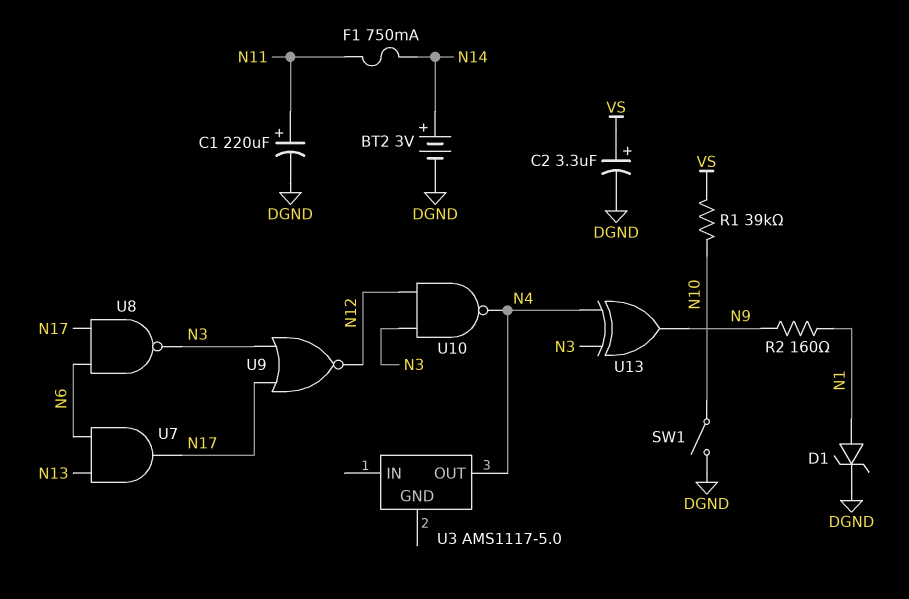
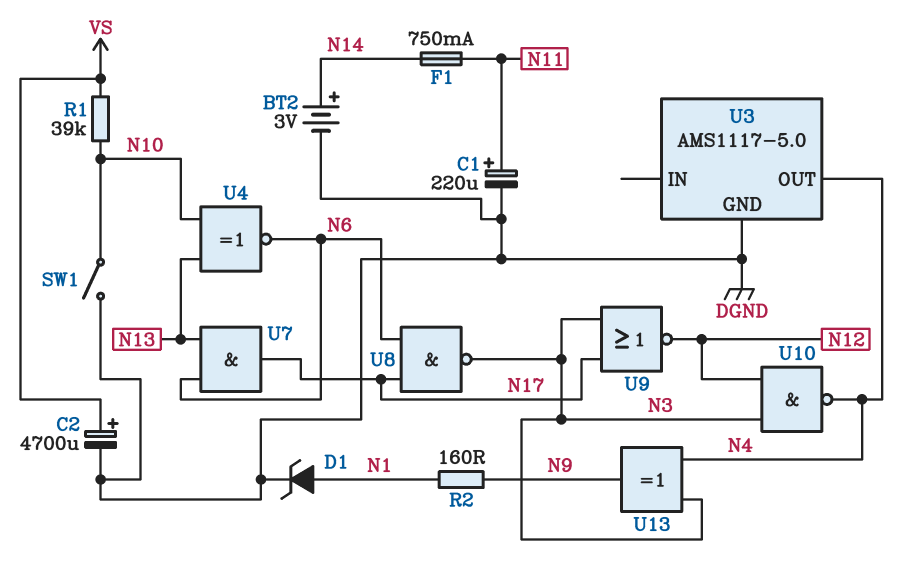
C2: 3.3uF (plus VS, minus DGND) -> 4700uF (plus VS, minus DGND)
U3 pin GND: none -> DGND
U4: none -> XNOR (in N10, in N13, out N6)

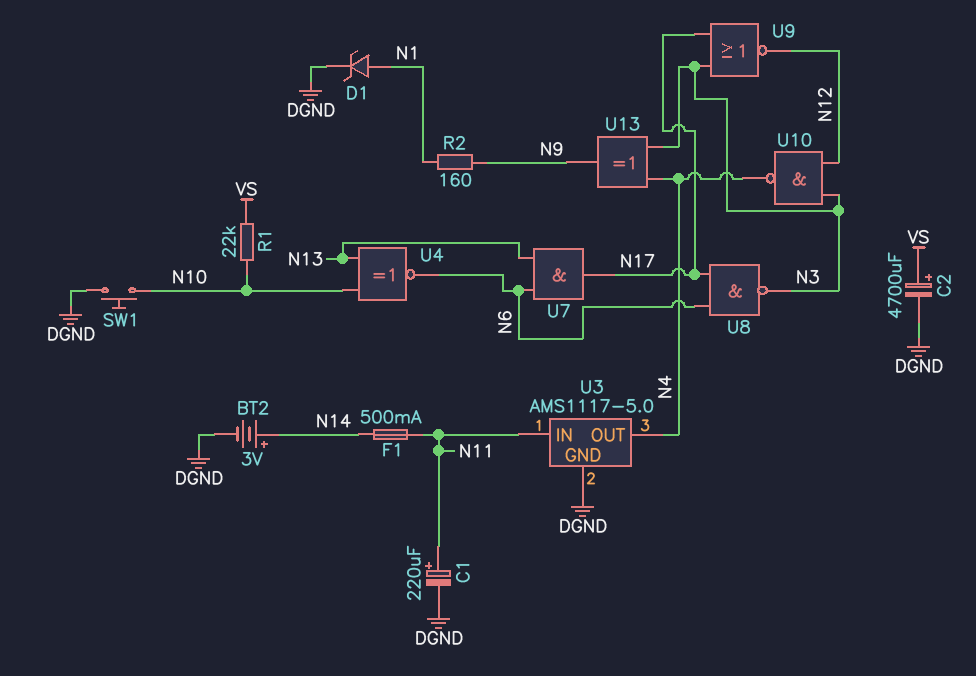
F1: 750mA (N11, N14) -> 500mA (N11, N14)
R1: 39k (N10, VS) -> 22k (N10, VS)
SW1: switch (DGND, N10) -> button (DGND, N10)
U3 pin IN: none -> N11

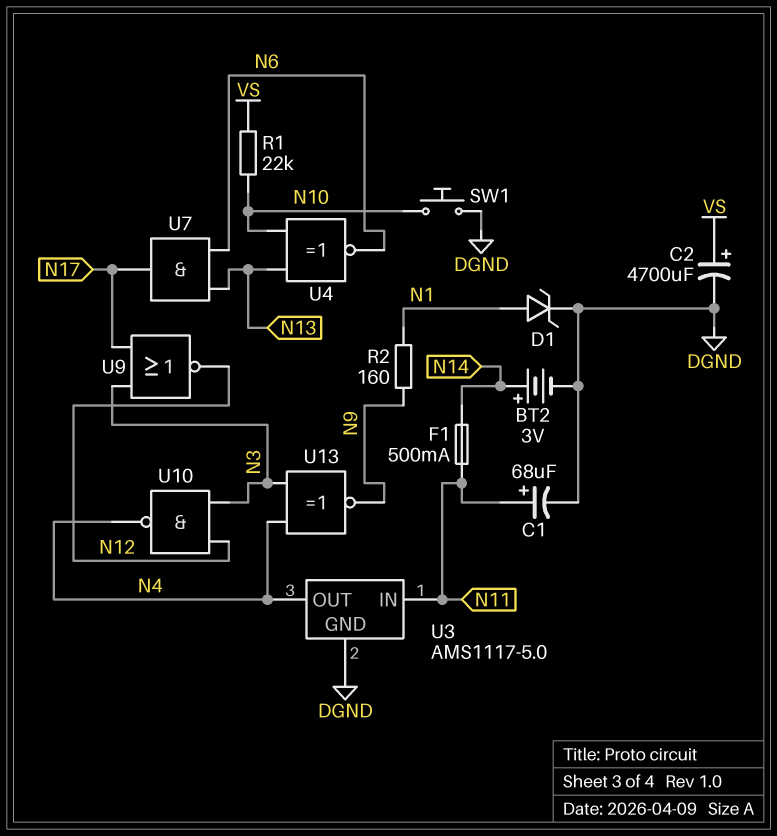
C1: 220uF (plus N11, minus DGND) -> 68uF (plus N11, minus DGND)
U8: NAND (in N6, in N17, out N3) -> none
U13: XOR (in N3, in N4, out N9) -> XNOR (in N3, in N4, out N9)

